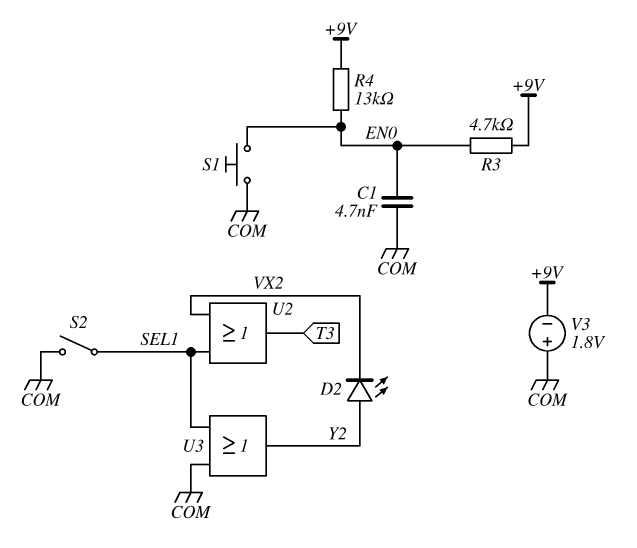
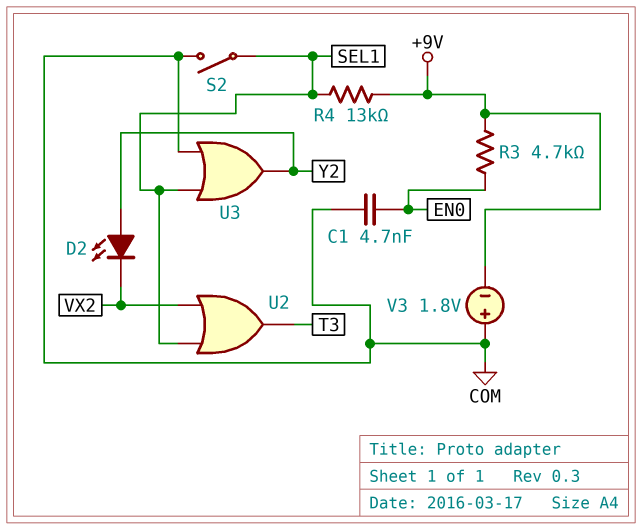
R4: 13k (+9V, EN0) -> 13k (+9V, SEL1)
S1: button (COM, EN0) -> none

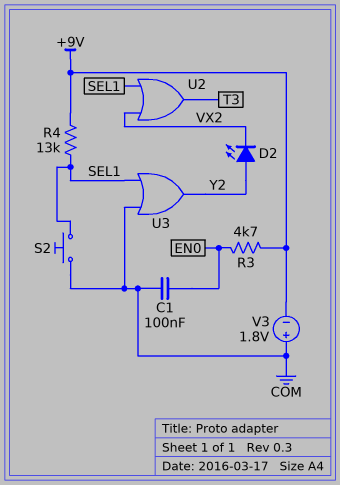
C1: 4.7nF (COM, EN0) -> 100nF (COM, EN0)
S2: switch (COM, SEL1) -> button (COM, SEL1)

